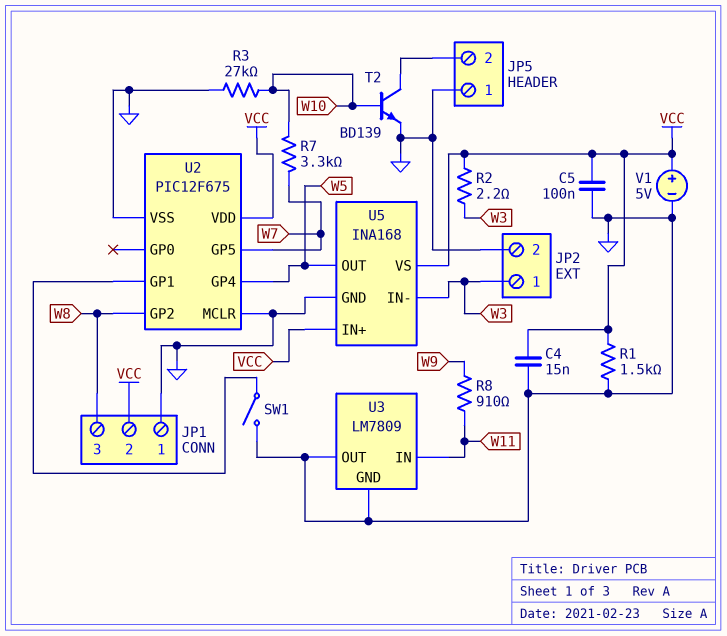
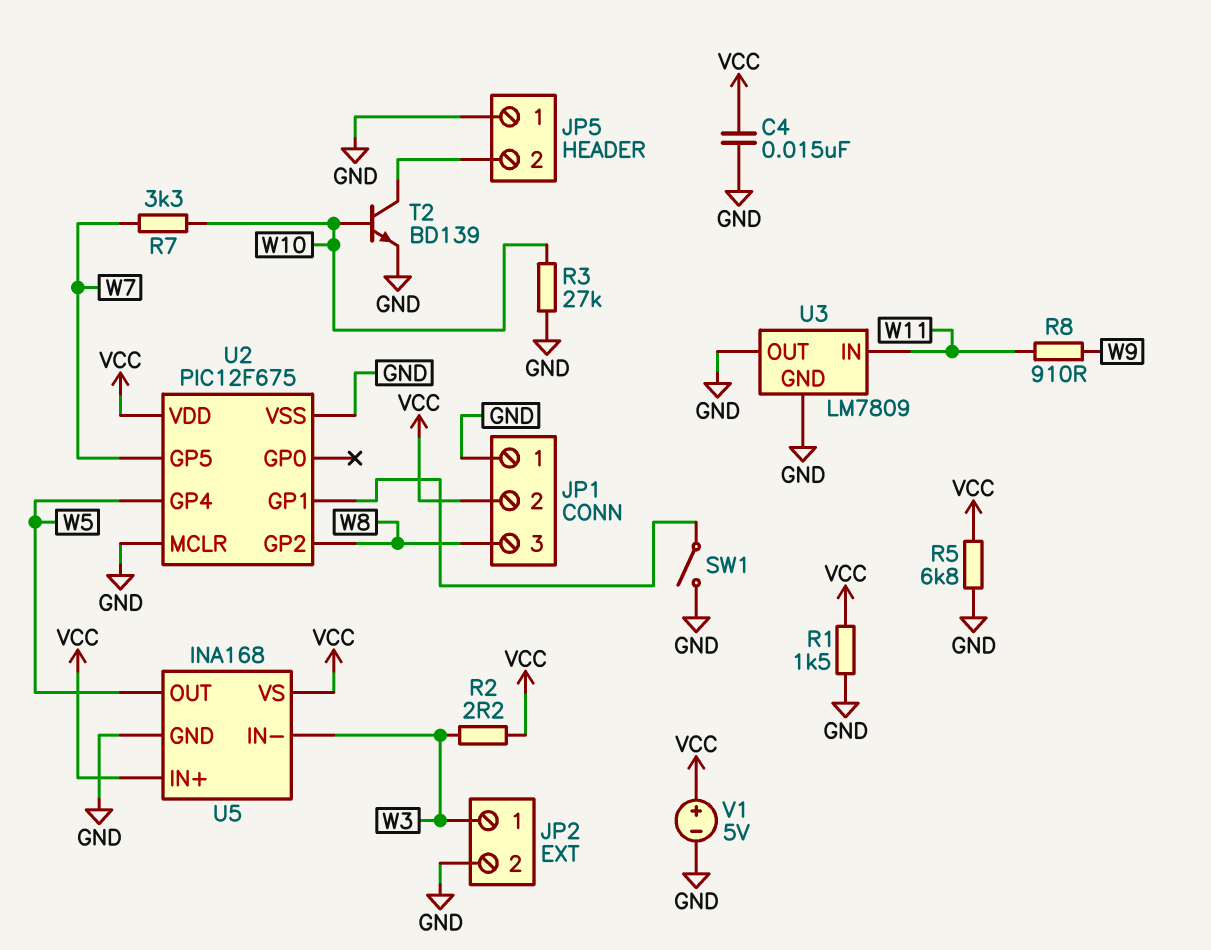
C5: 100nF (GND, VCC) -> none
R5: none -> 6.8k (GND, VCC)

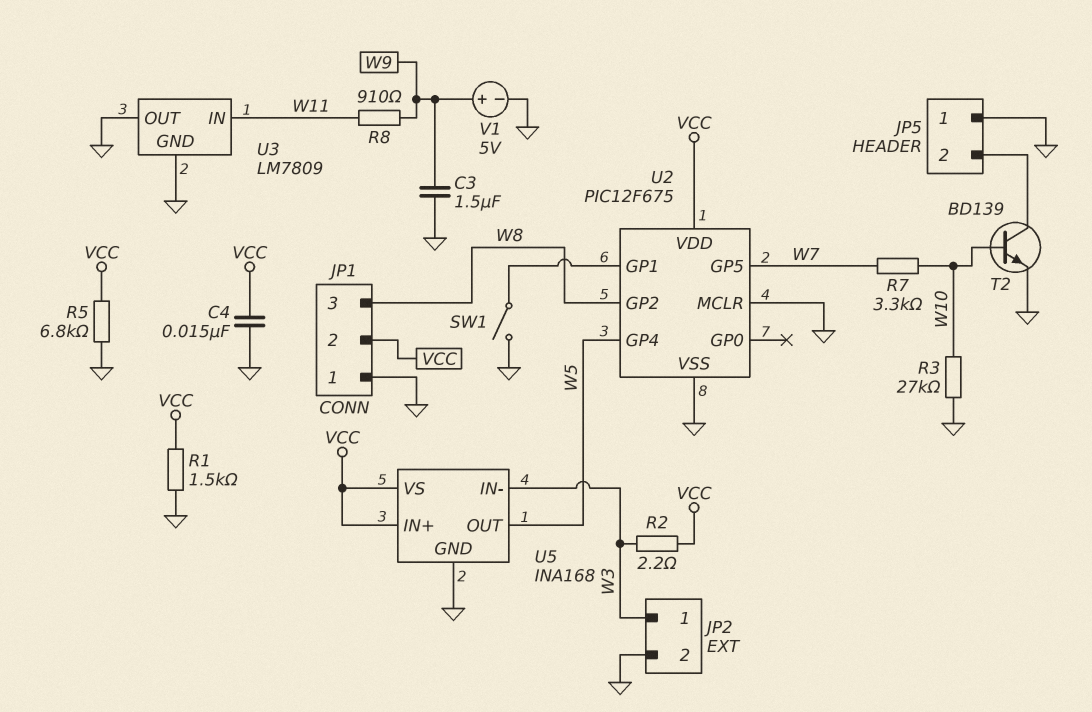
C3: none -> 1.5uF (GND, W9)
V1: 5V (plus VCC, minus GND) -> 5V (plus W9, minus GND)

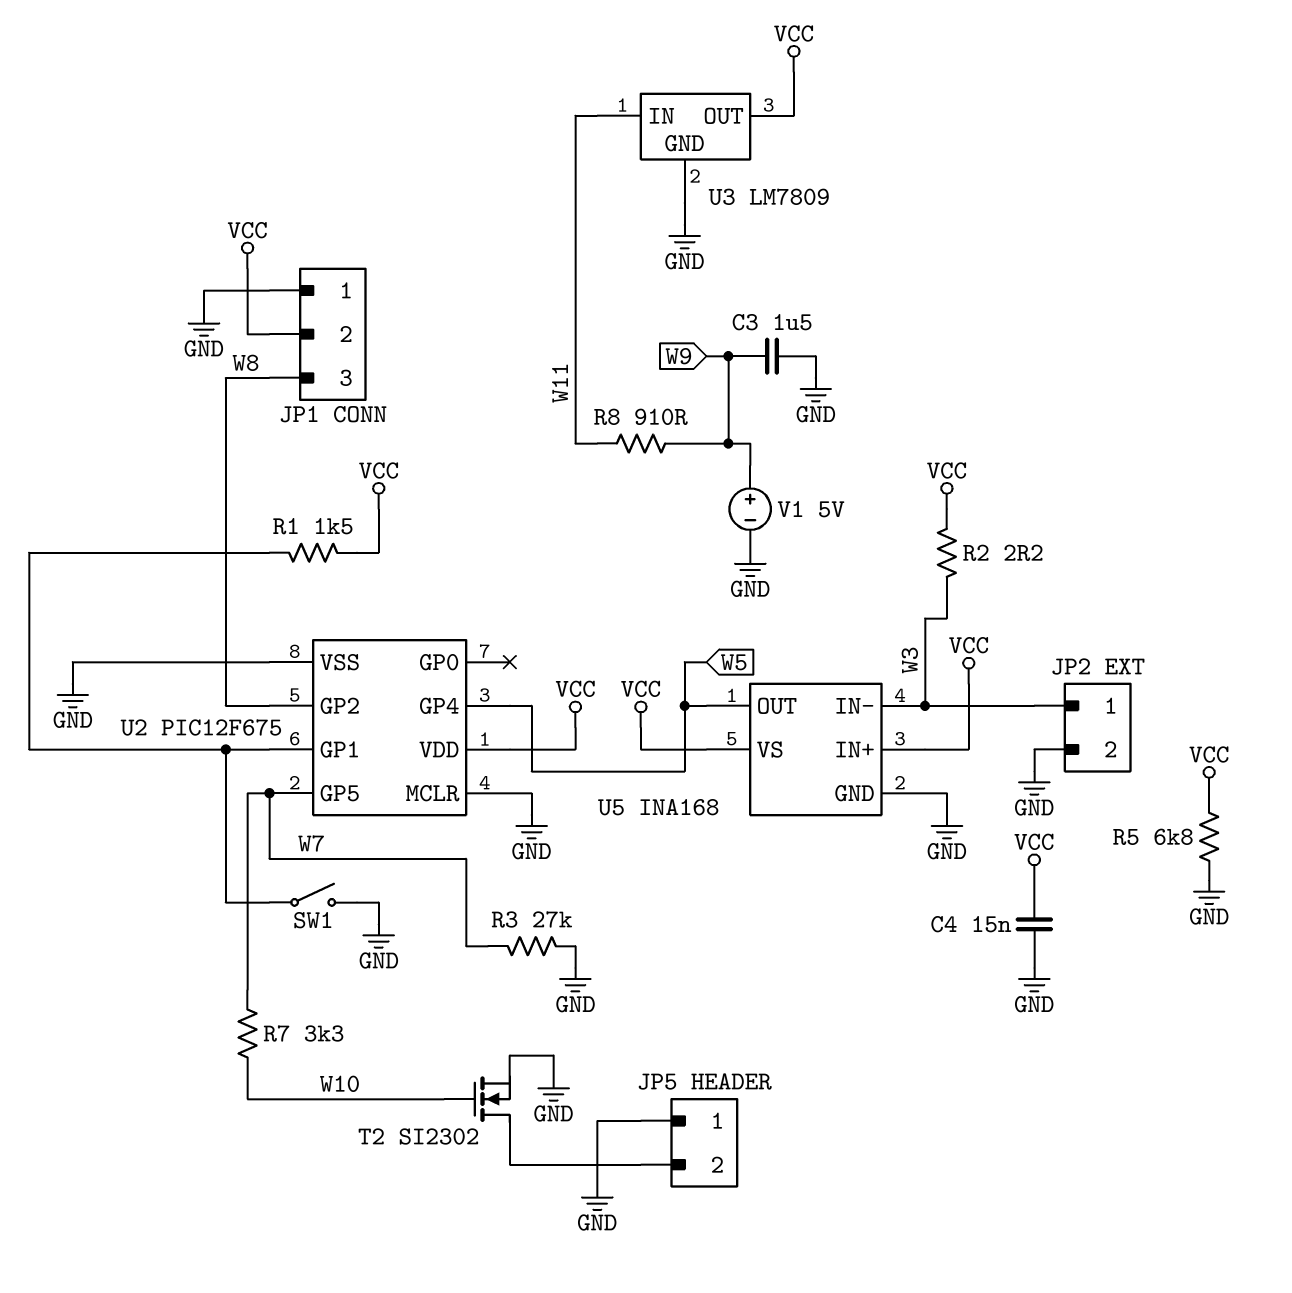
R1: 1.5k (GND, VCC) -> 1.5k (U2/GP1, VCC)
R3: 27k (GND, W10) -> 27k (GND, W7)
T2: NPN BD139 (B W10, C JP5/2, E GND) -> NMOS SI2302 (G W10, D JP5/2, S GND)
U3 pin OUT: GND -> VCC

